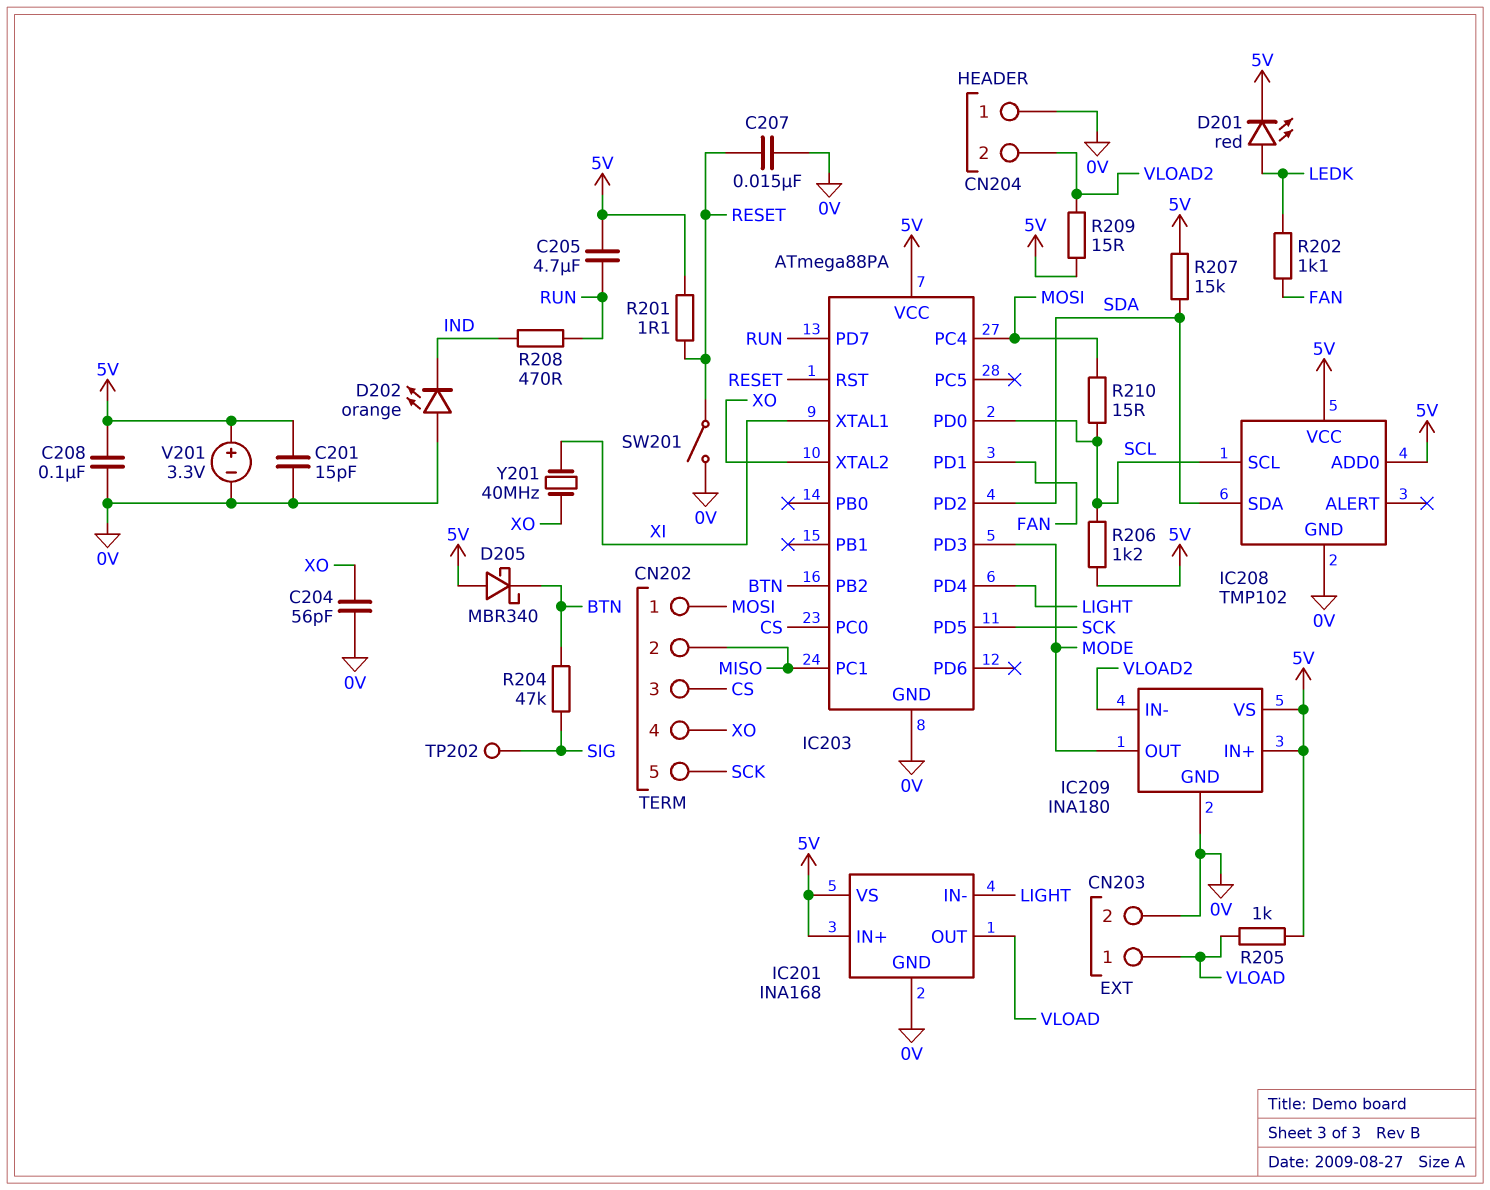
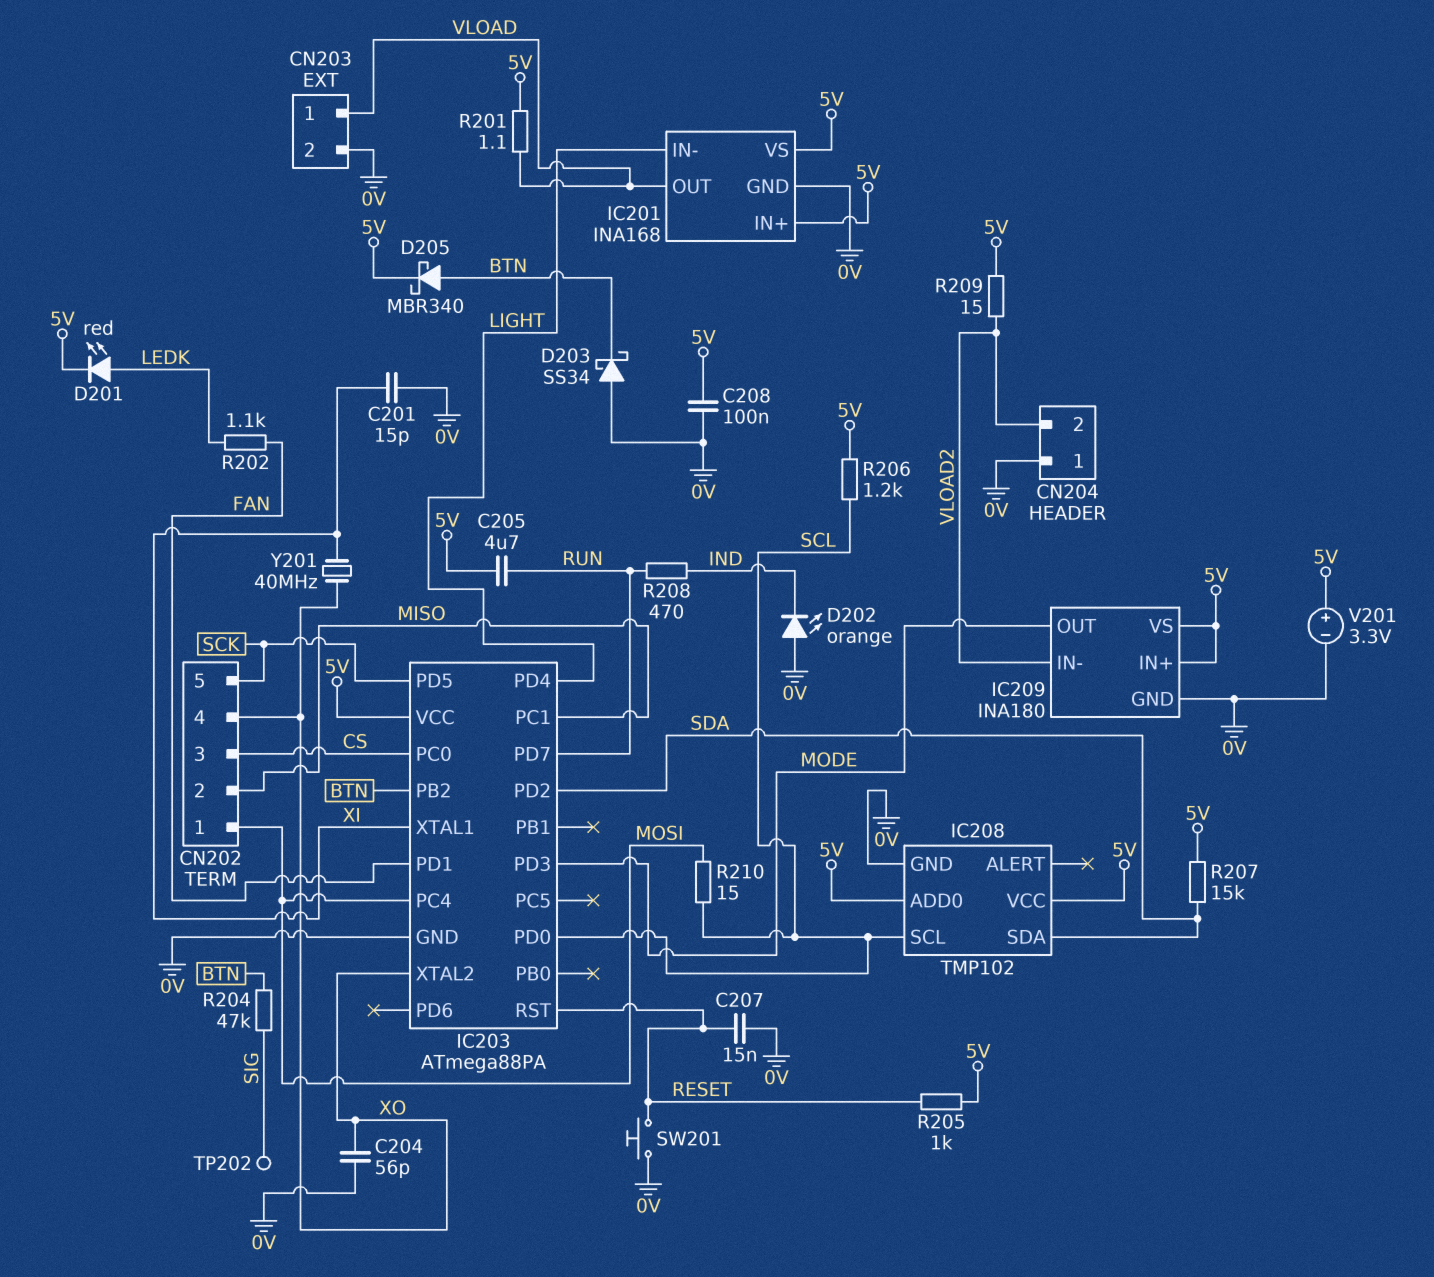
C201: 15pF (0V, 5V) -> 15pF (0V, XI)
D203: none -> schottky SS34 (A 0V, K BTN)
D205: schottky MBR340 (A 5V, K BTN) -> schottky MBR340 (A BTN, K 5V)
R201: 1.1 (5V, RESET) -> 1.1 (5V, VLOAD)
R205: 1k (5V, VLOAD) -> 1k (5V, RESET)
SW201: switch (0V, RESET) -> button (0V, RESET)

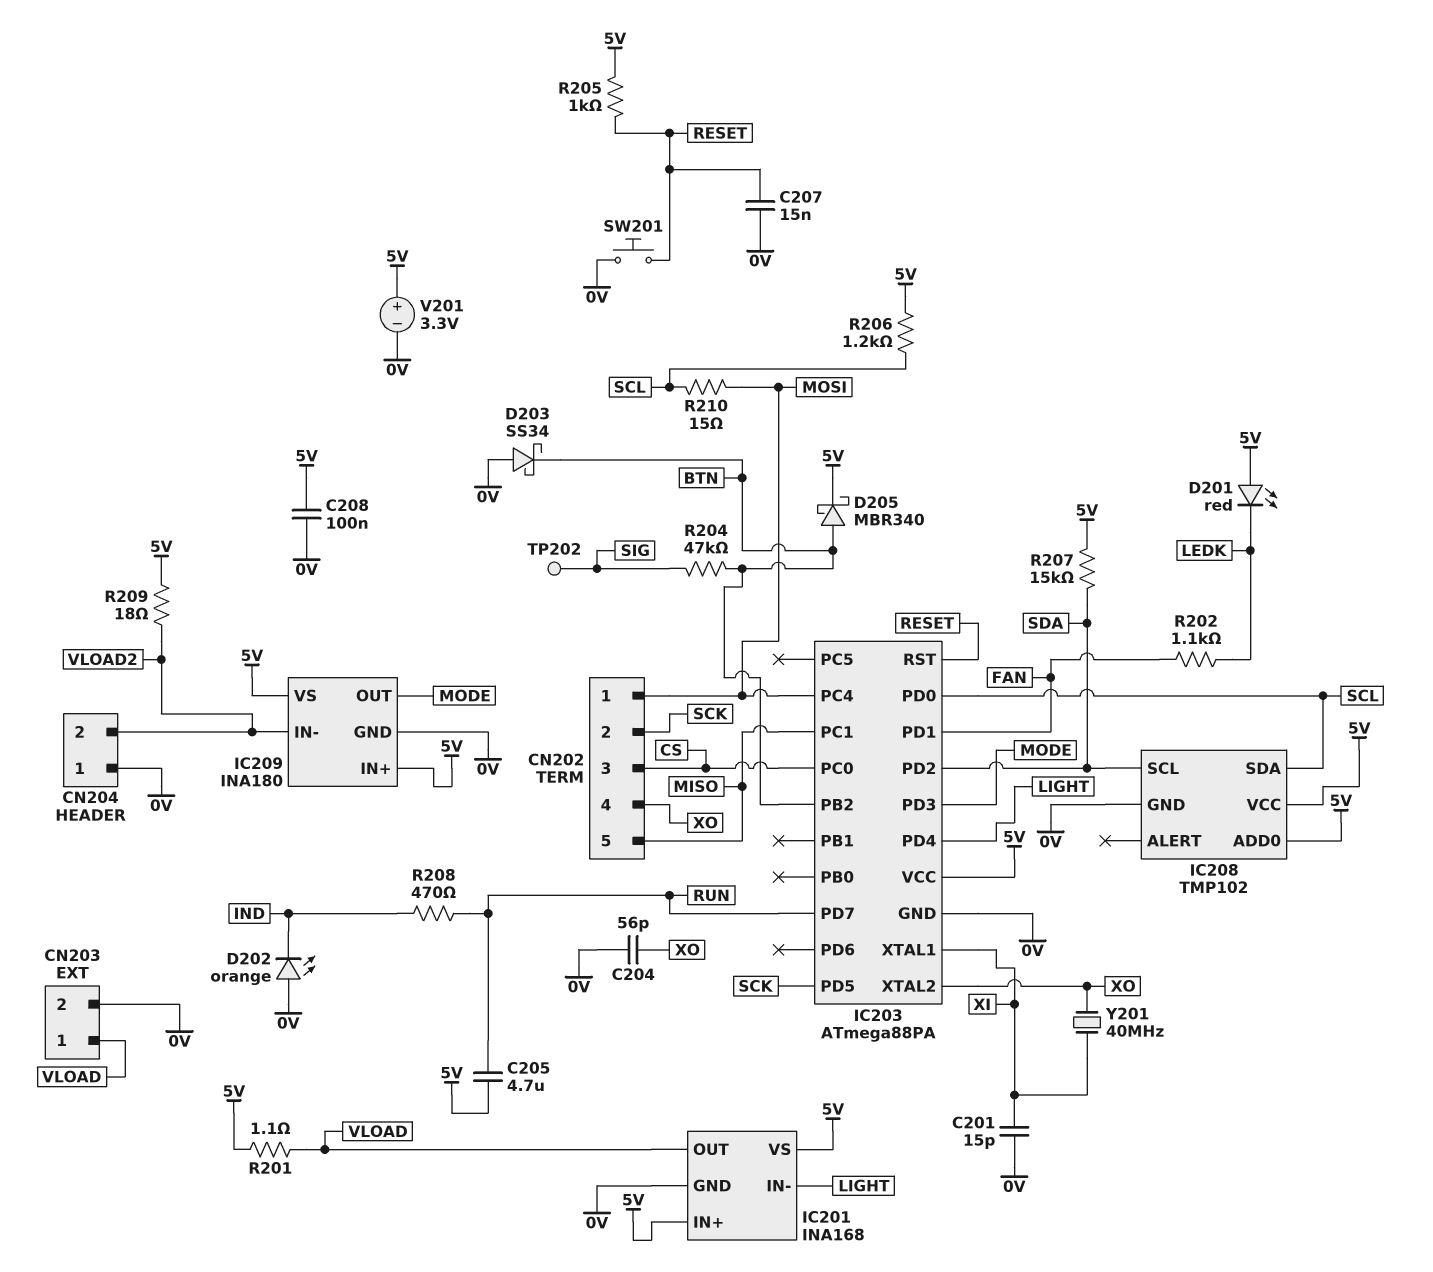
CN202 pin 2: MISO -> SCK
CN202 pin 5: SCK -> MISO
D201: LED red (A LEDK, K 5V) -> LED red (A 5V, K LEDK)
IC208 pin SCL: SCL -> SDA
IC208 pin SDA: SDA -> SCL
R209: 15 (5V, VLOAD2) -> 18 (5V, VLOAD2)

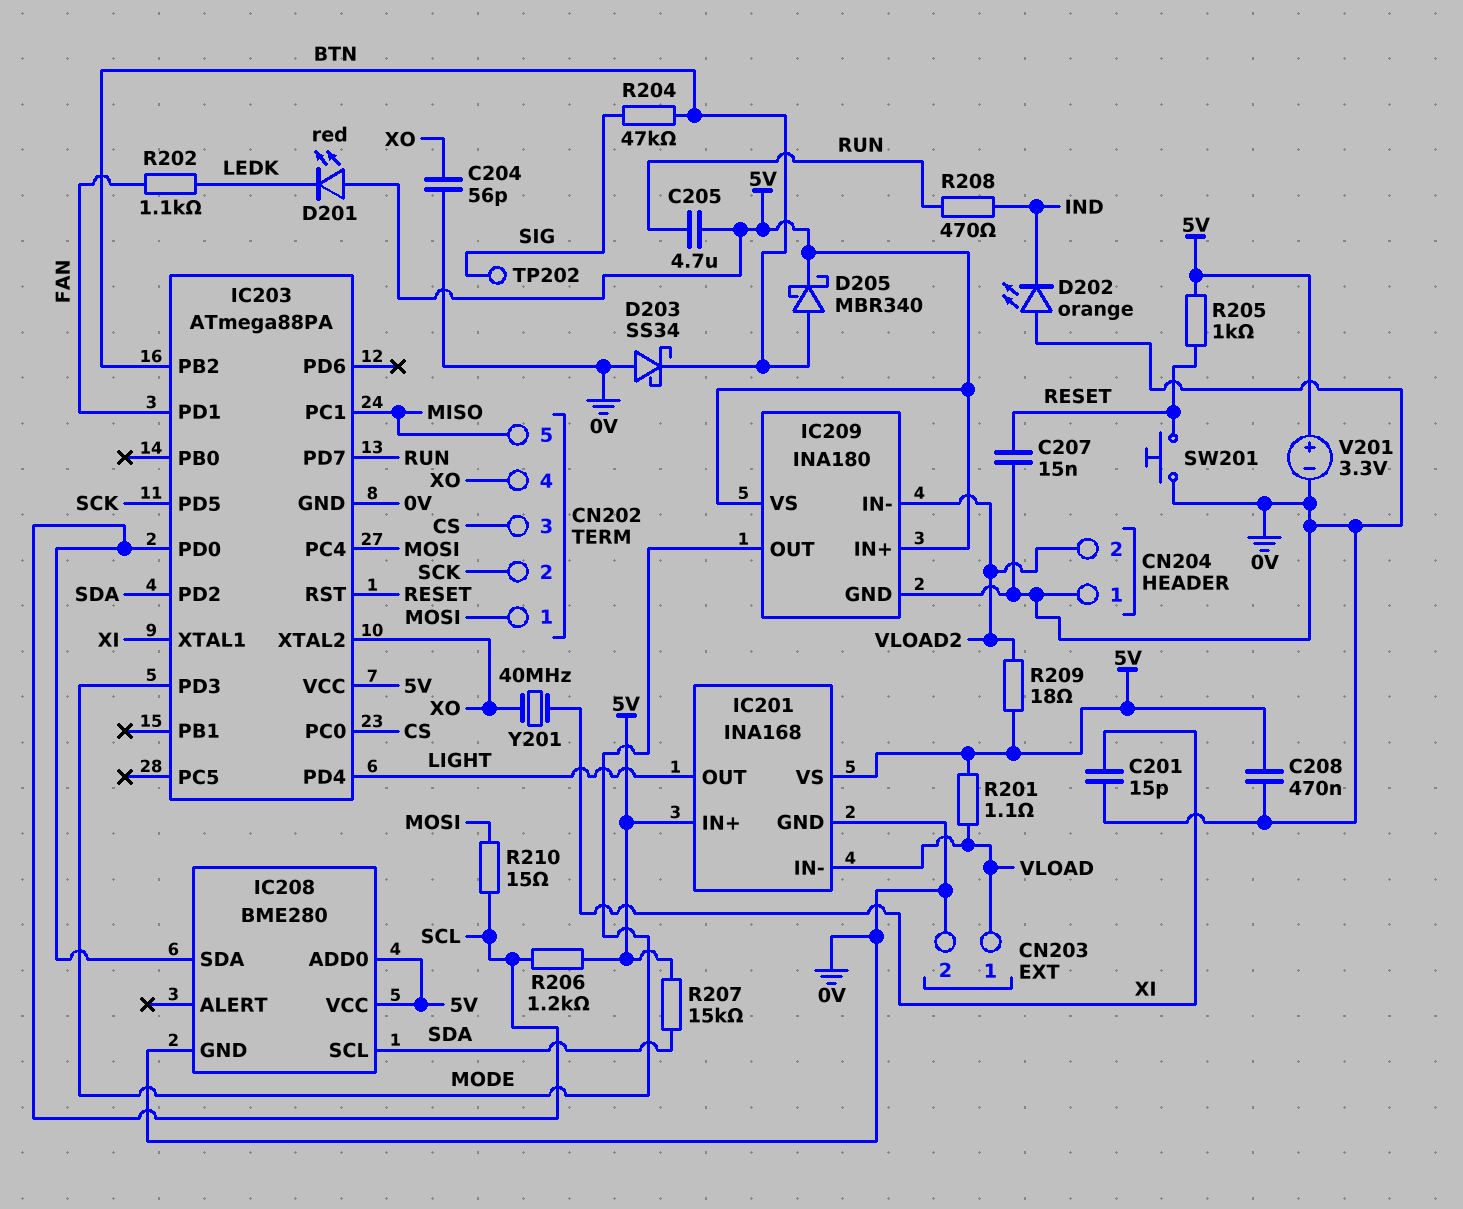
C208: 100nF (0V, 5V) -> 470nF (0V, 5V)
IC201 pin IN-: LIGHT -> VLOAD
IC201 pin OUT: VLOAD -> LIGHT
IC208: TMP102 -> BME280

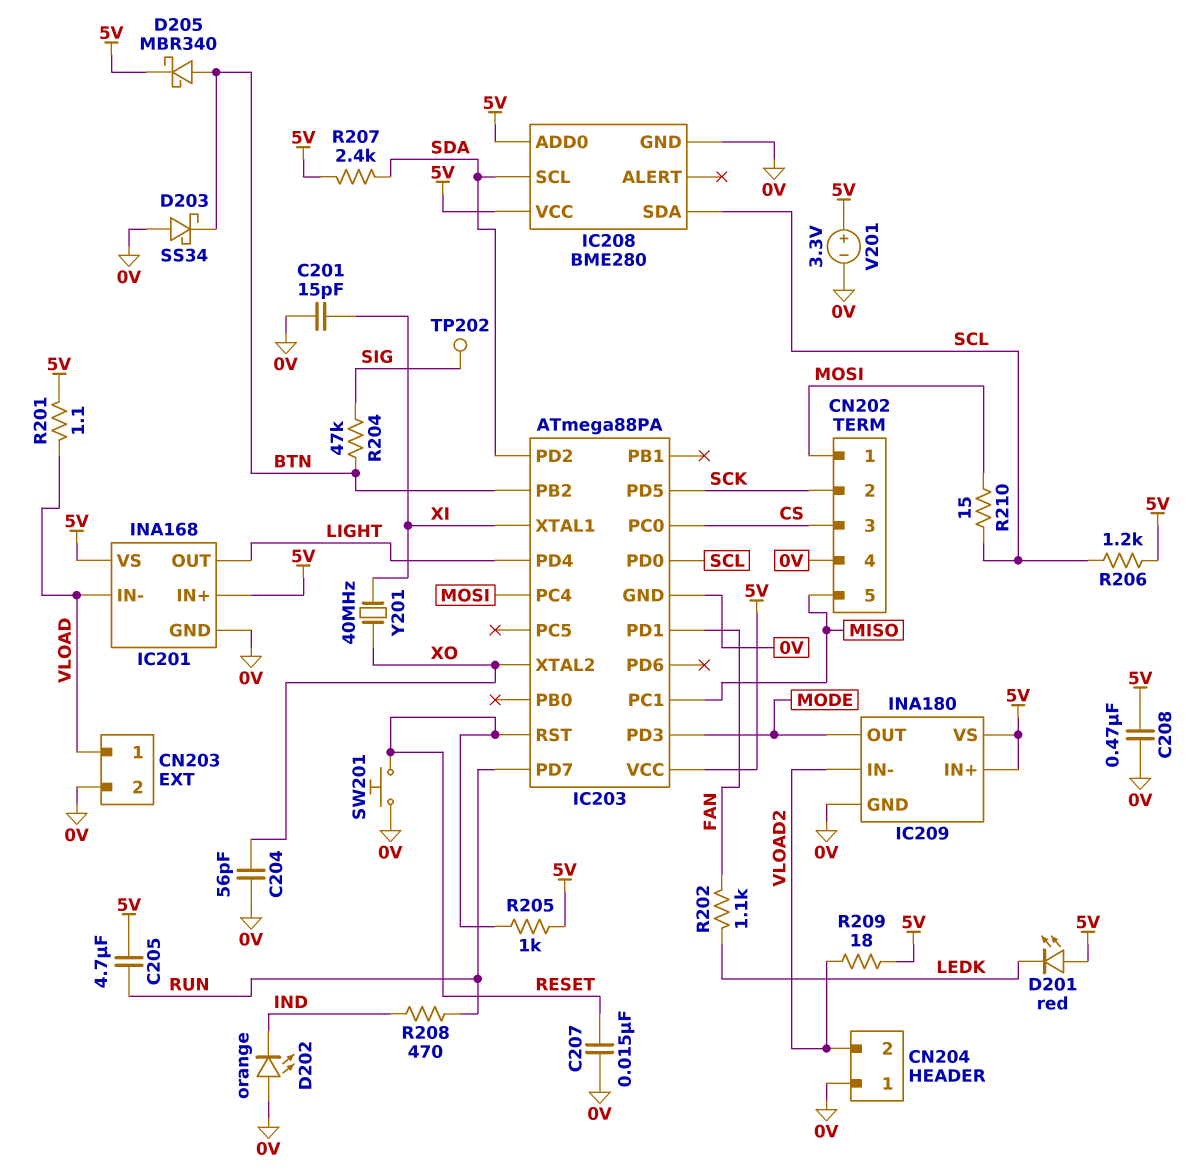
CN202 pin 4: XO -> 0V
R207: 15k (5V, SDA) -> 2.4k (5V, SDA)

